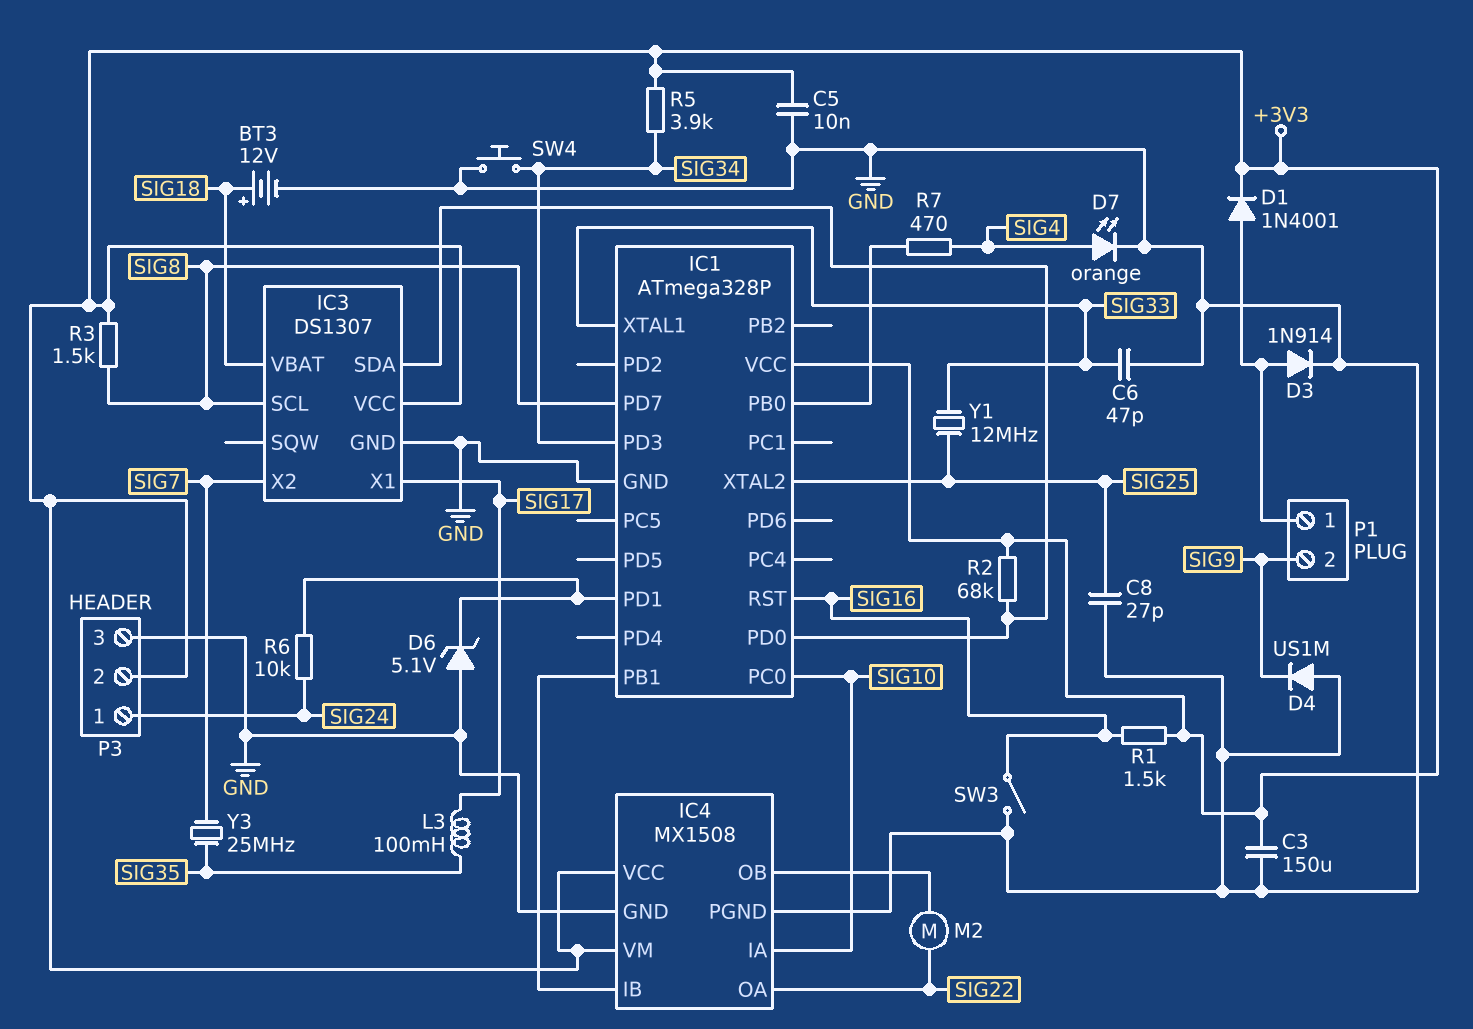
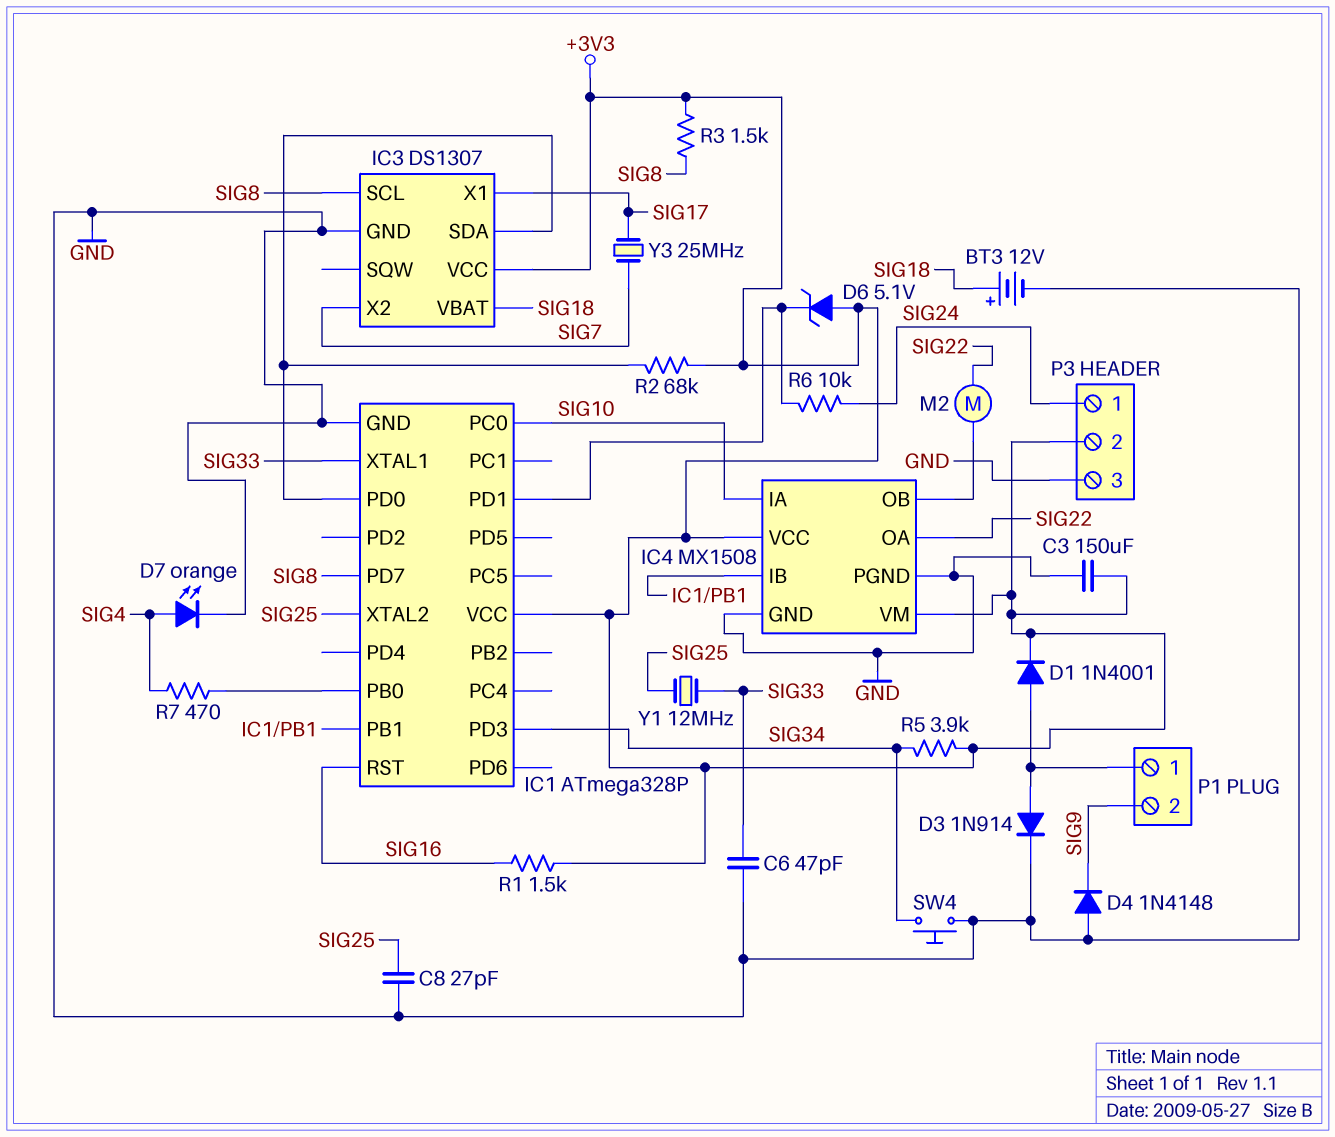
C5: 10nF (+3V3, GND) -> none
D4: diode US1M (A GND, K SIG9) -> diode 1N4148 (A GND, K SIG9)
D6: zener 5.1V (A GND, K IC1/PD1) -> zener 5.1V (A +3V3, K IC1/PD1)
L3: 100mH (SIG17, SIG35) -> none
SW3: switch (GND, SIG16) -> none
Y3: 25MHz (SIG7, SIG35) -> 25MHz (SIG7, SIG17)

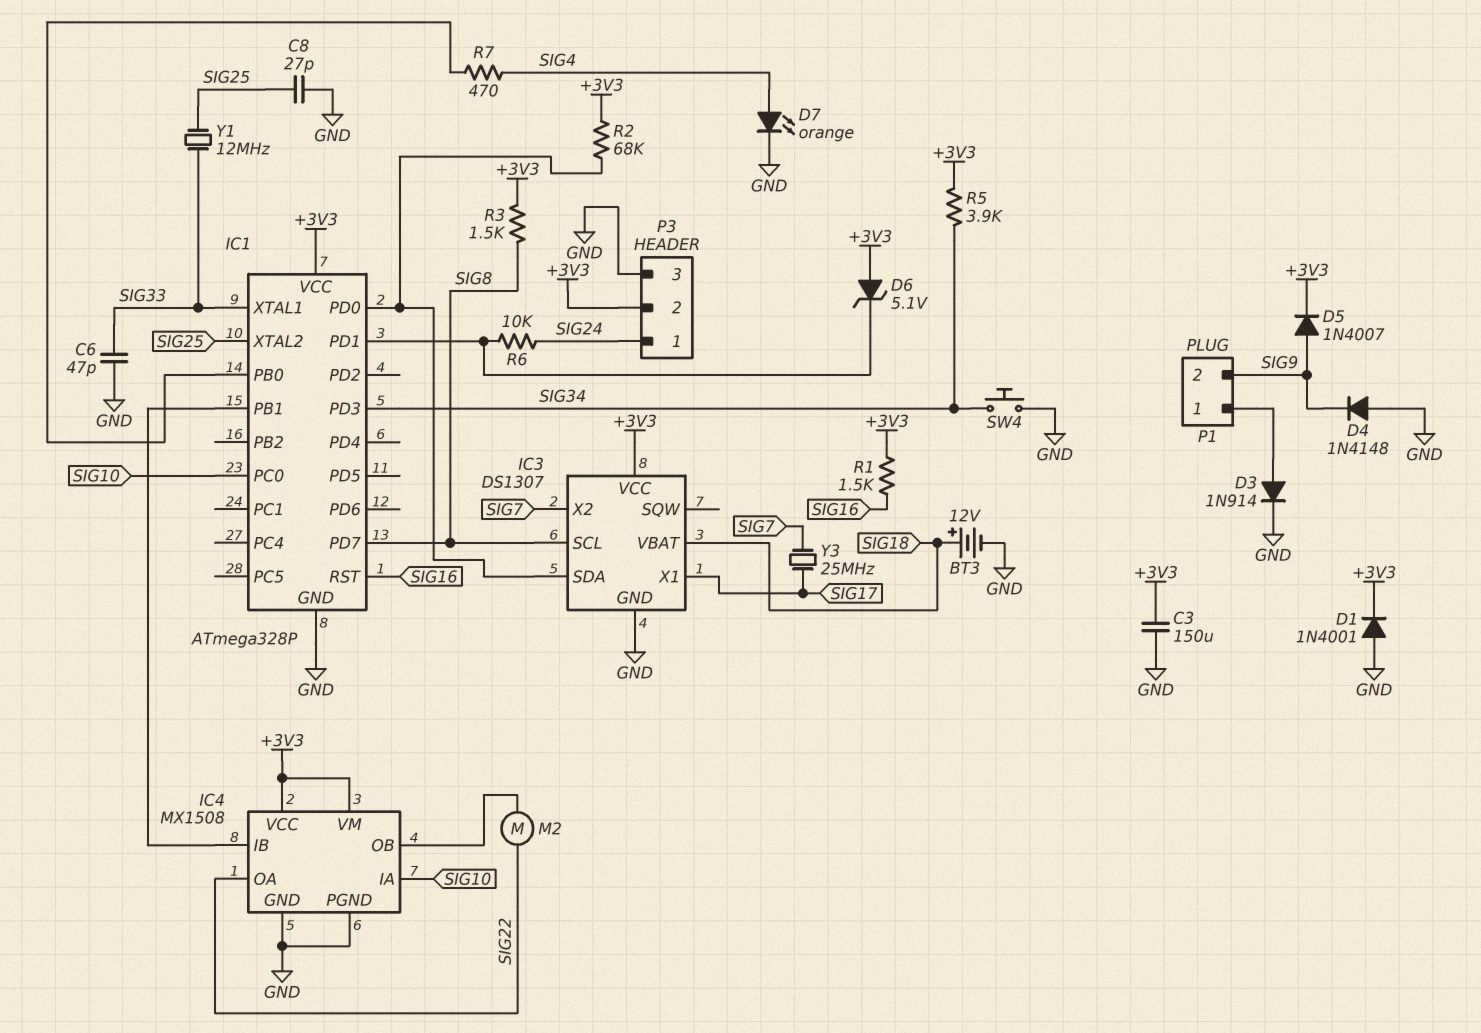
D1: diode 1N4001 (A P1/1, K +3V3) -> diode 1N4001 (A GND, K +3V3)
D5: none -> diode 1N4007 (A SIG9, K +3V3)

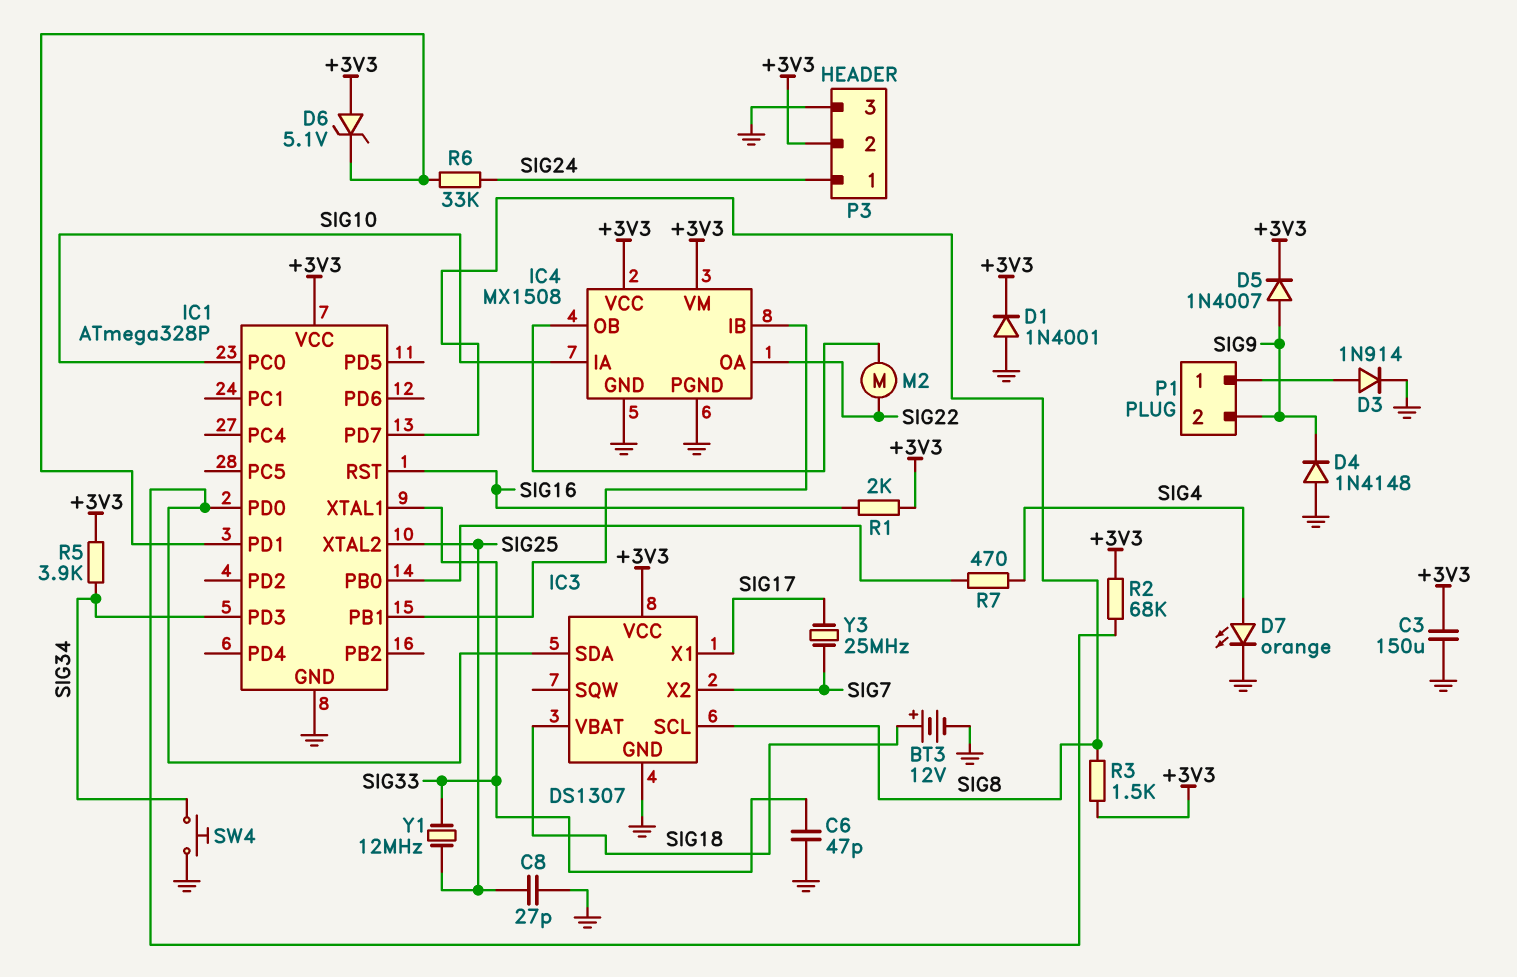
R1: 1.5k (+3V3, SIG16) -> 2k (+3V3, SIG16)
R6: 10k (IC1/PD1, SIG24) -> 33k (IC1/PD1, SIG24)

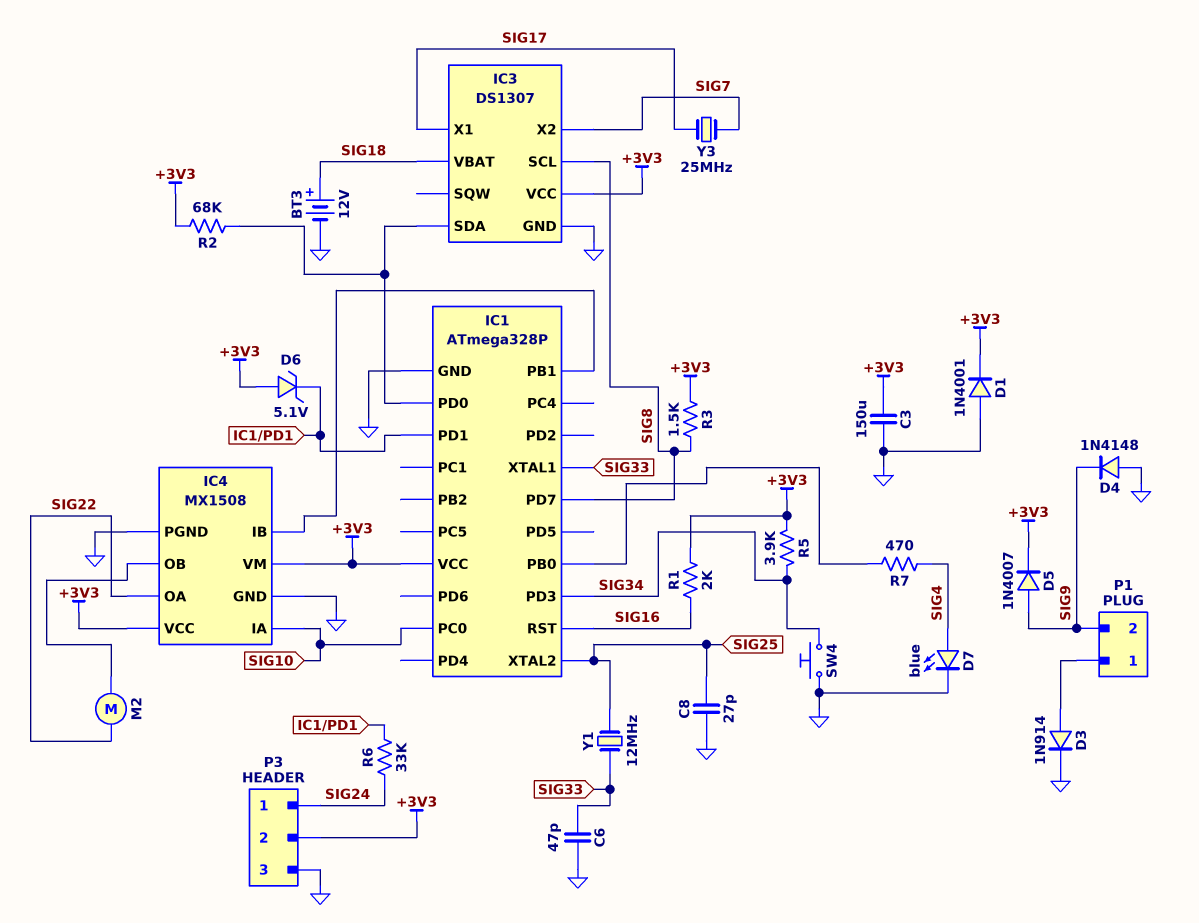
D7: LED orange (A SIG4, K GND) -> LED blue (A SIG4, K GND)

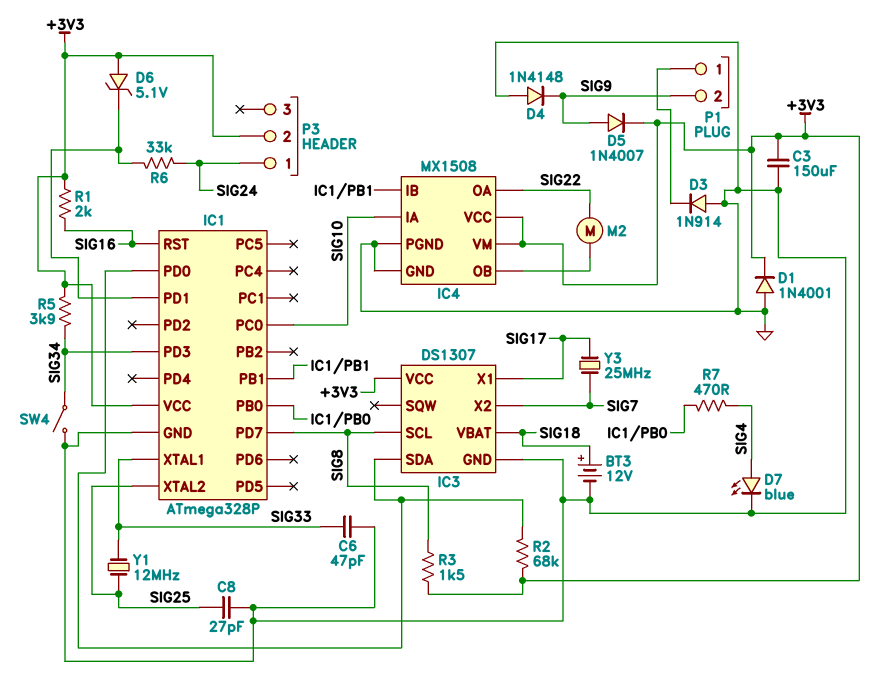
D3: diode 1N914 (A P1/1, K GND) -> diode 1N914 (A GND, K P1/1)
P3 pin 3: GND -> none
SW4: button (GND, SIG34) -> switch (GND, SIG34)

